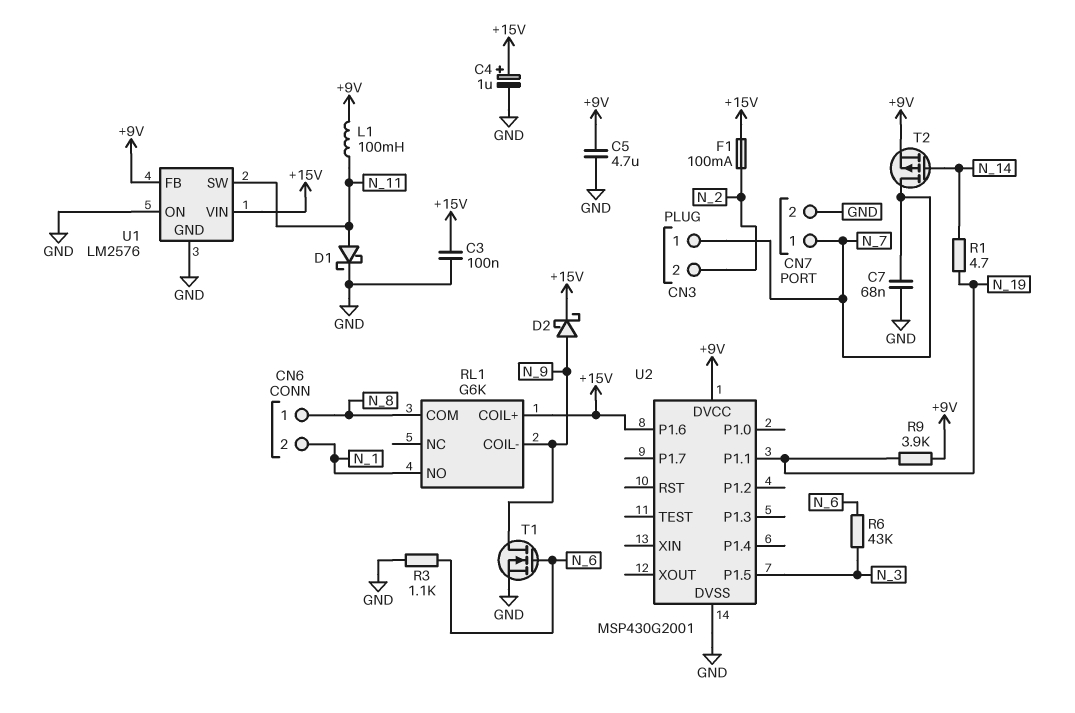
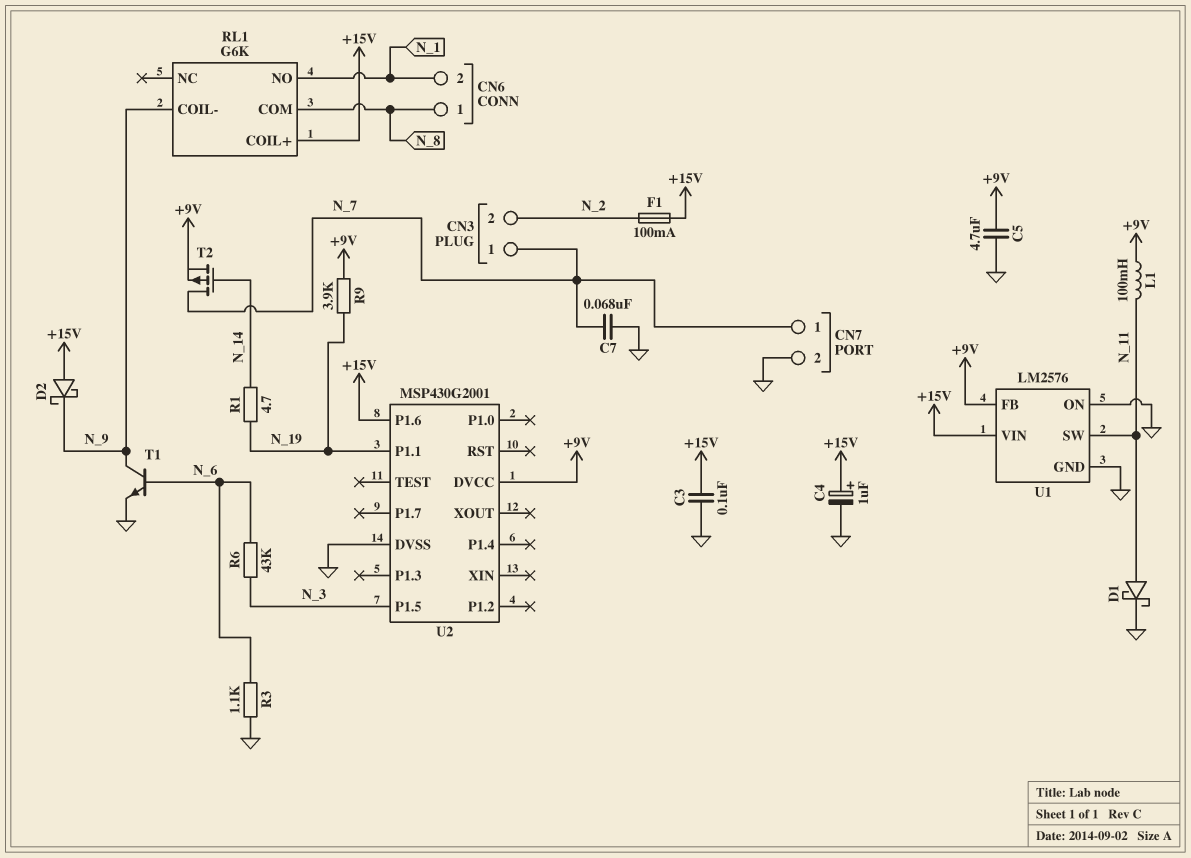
D2: schottky (A N_9, K +15V) -> schottky (A +15V, K N_9)
T1: NMOS (G N_6, D N_9, S GND) -> NPN (B N_6, C N_9, E GND)

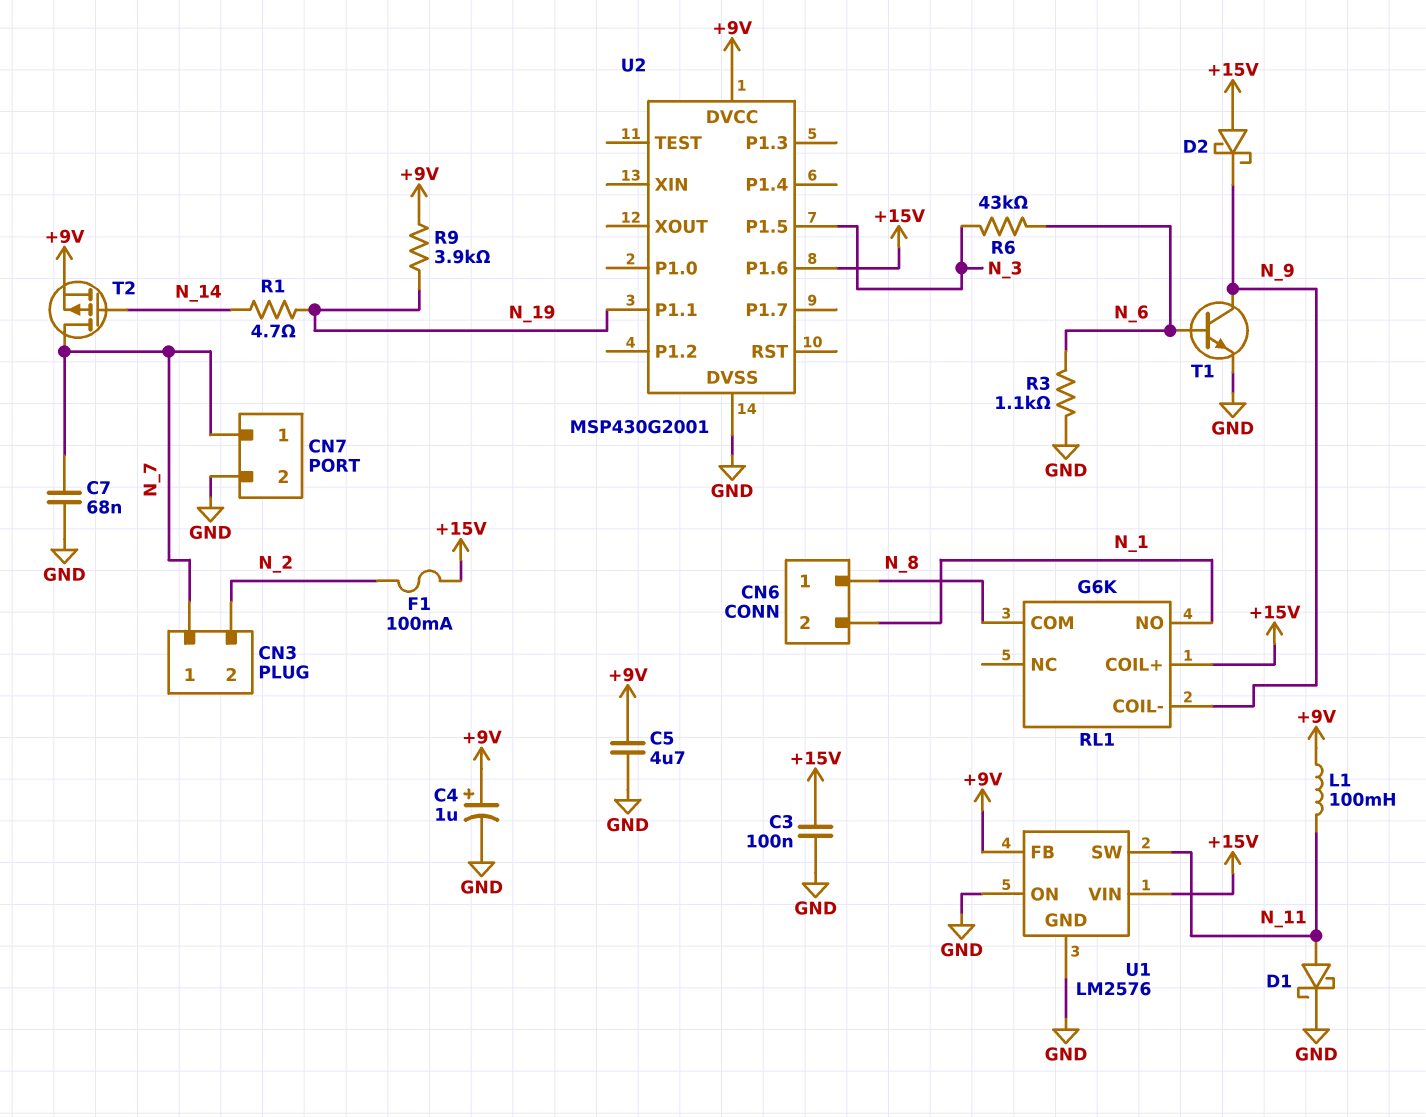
C4: 1uF (plus +15V, minus GND) -> 1uF (plus +9V, minus GND)

